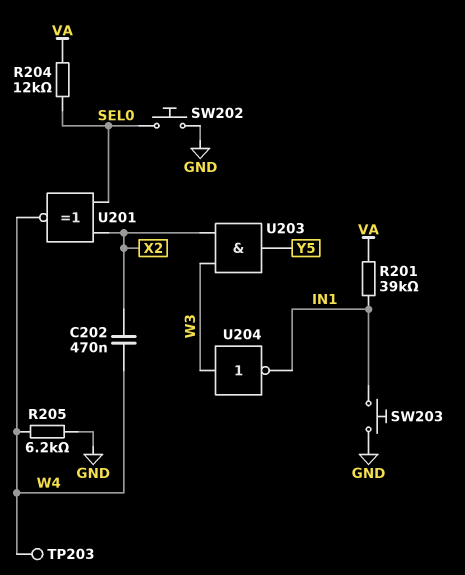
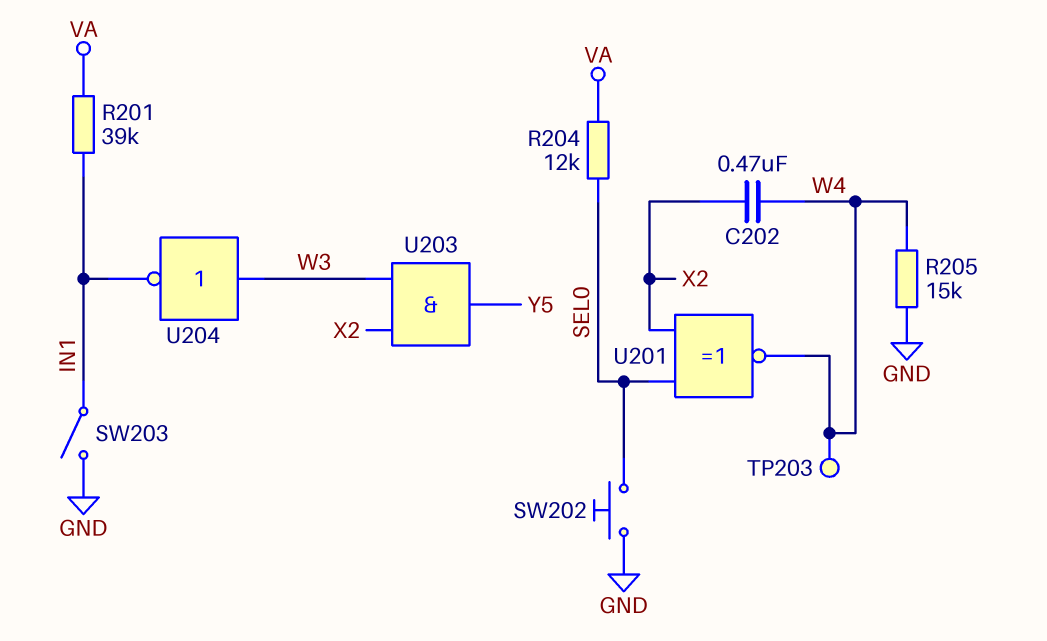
R205: 6.2k (GND, W4) -> 15k (GND, W4)
SW203: button (GND, IN1) -> switch (GND, IN1)

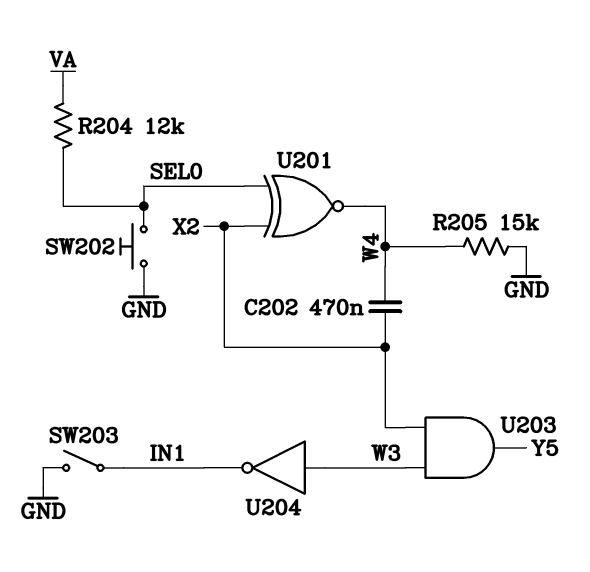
R201: 39k (IN1, VA) -> none
TP203: test point (W4) -> none

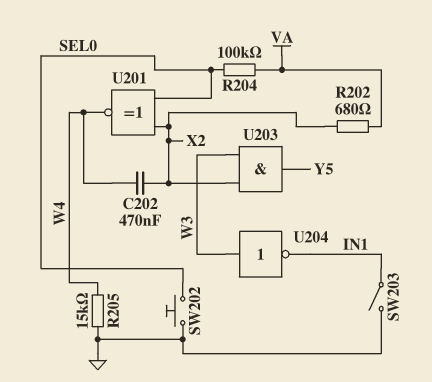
R202: none -> 680 (VA, X2)
R204: 12k (SEL0, VA) -> 100k (SEL0, VA)

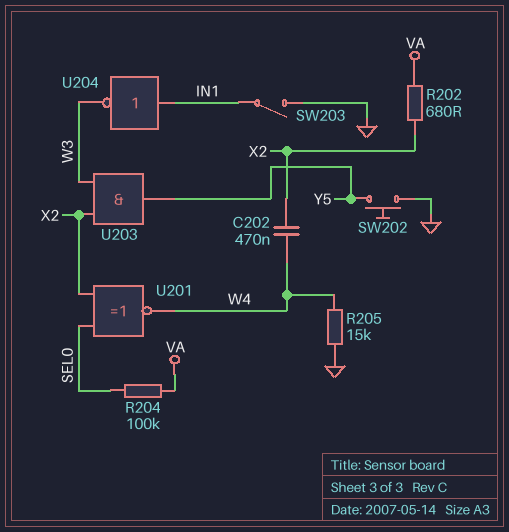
SW202: button (GND, SEL0) -> button (GND, Y5)
U204: NOT (in W3, out IN1) -> NOT (in IN1, out W3)

